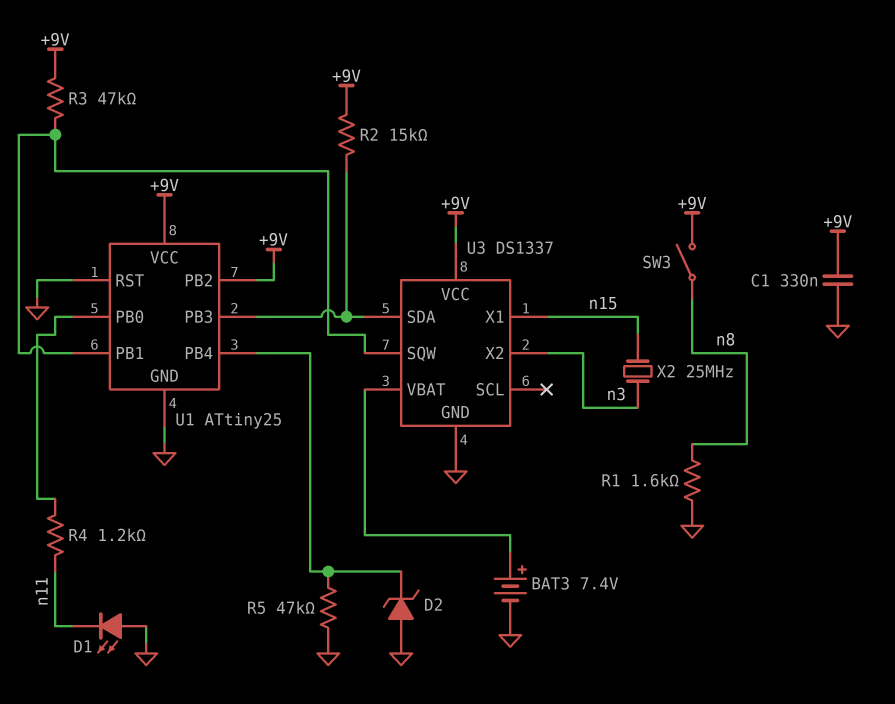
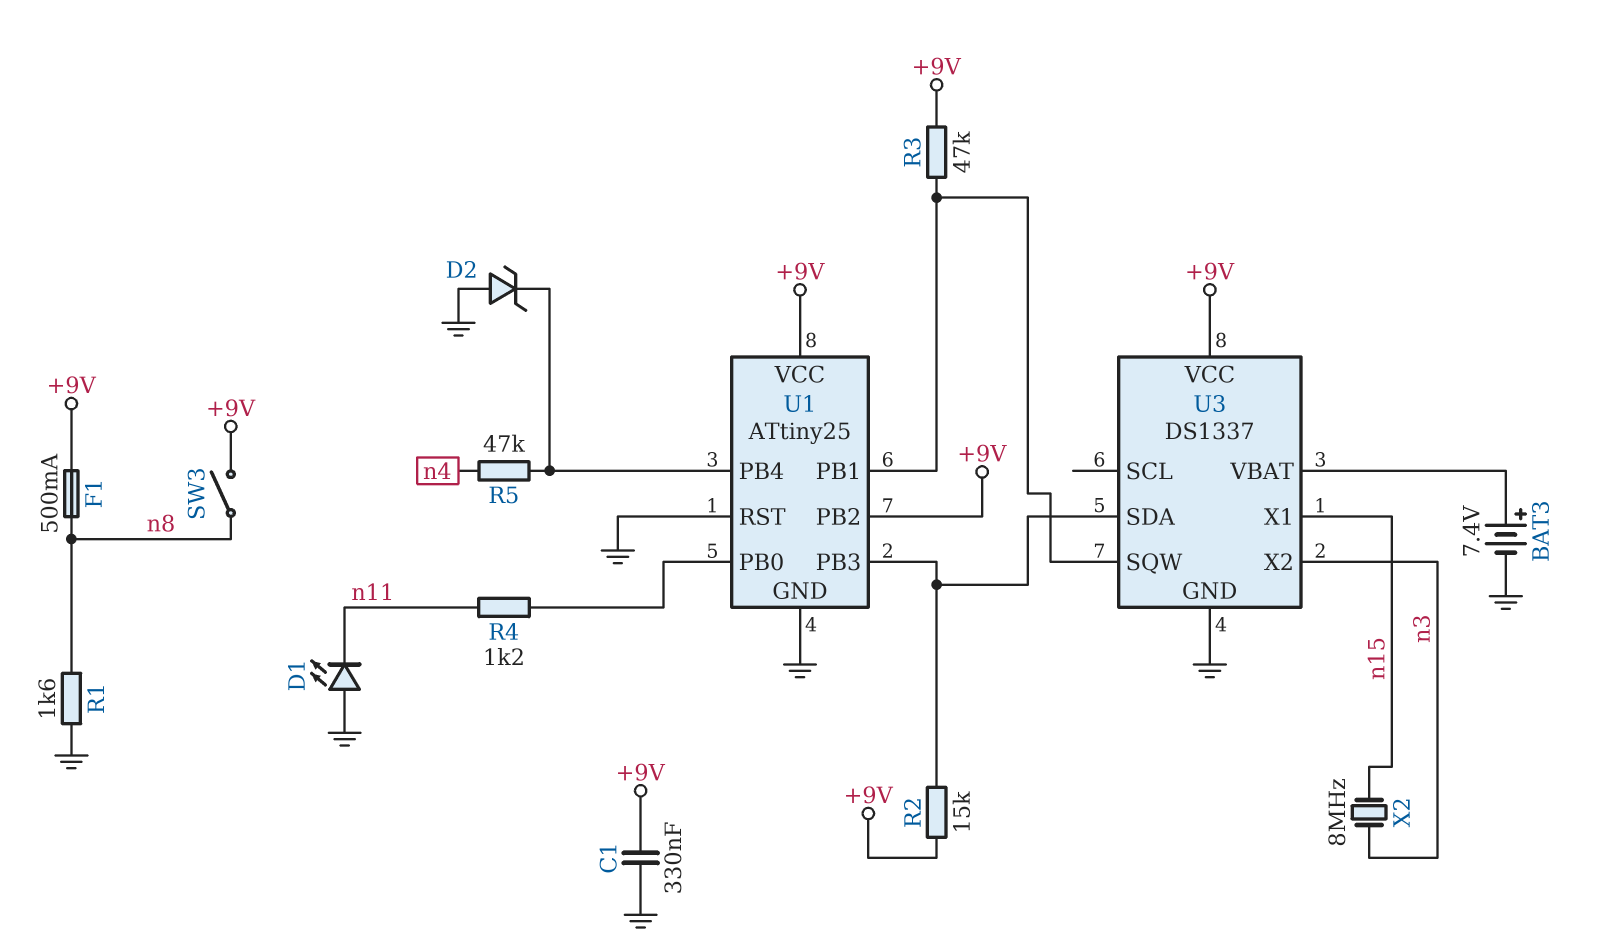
F1: none -> 500mA (+9V, n8)
R5: 47k (GND, U1/PB4) -> 47k (U1/PB4, n4)
X2: 25MHz (n3, n15) -> 8MHz (n3, n15)

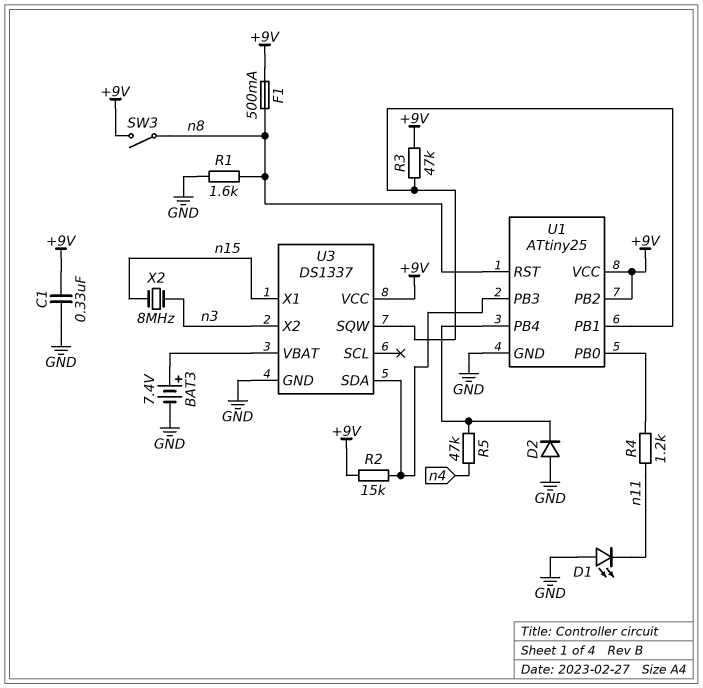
D2: zener (A GND, K U1/PB4) -> diode (A GND, K U1/PB4)
U1 pin RST: GND -> n8

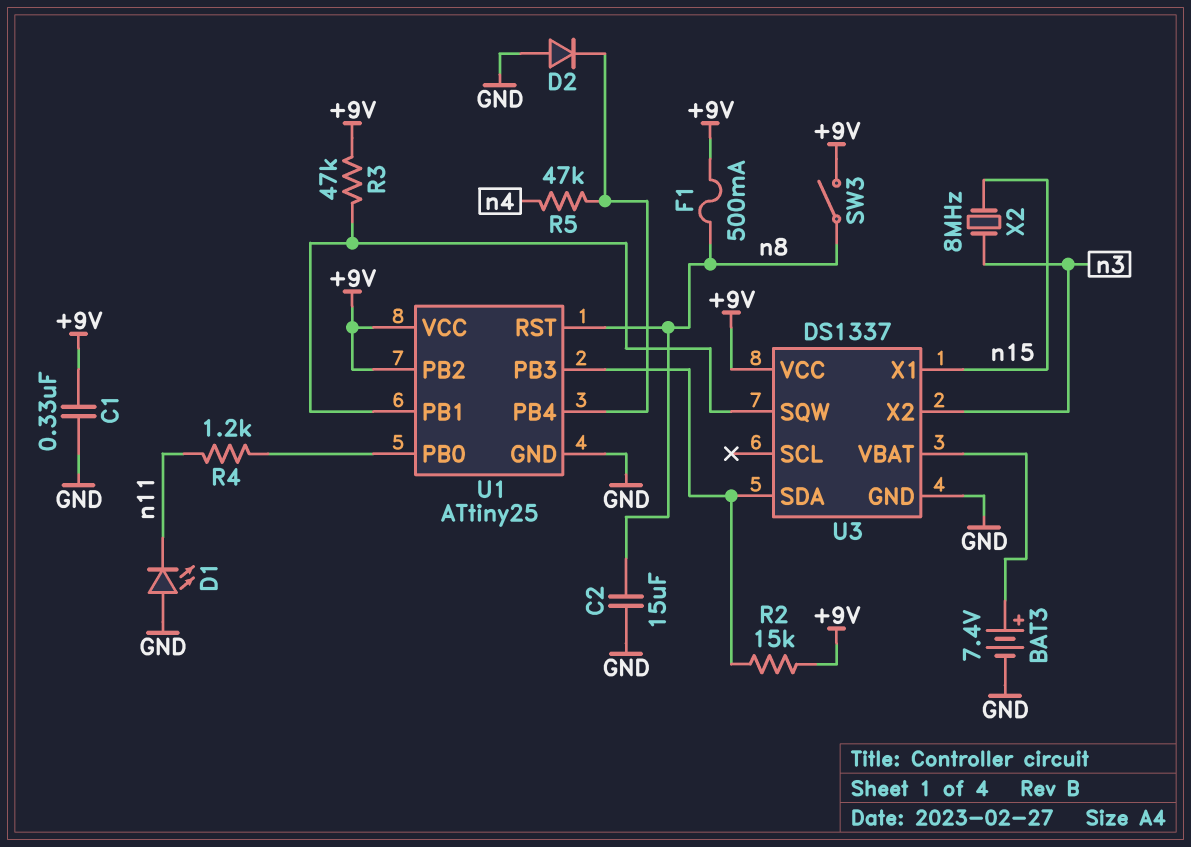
C2: none -> 15uF (GND, n8)
R1: 1.6k (GND, n8) -> none

